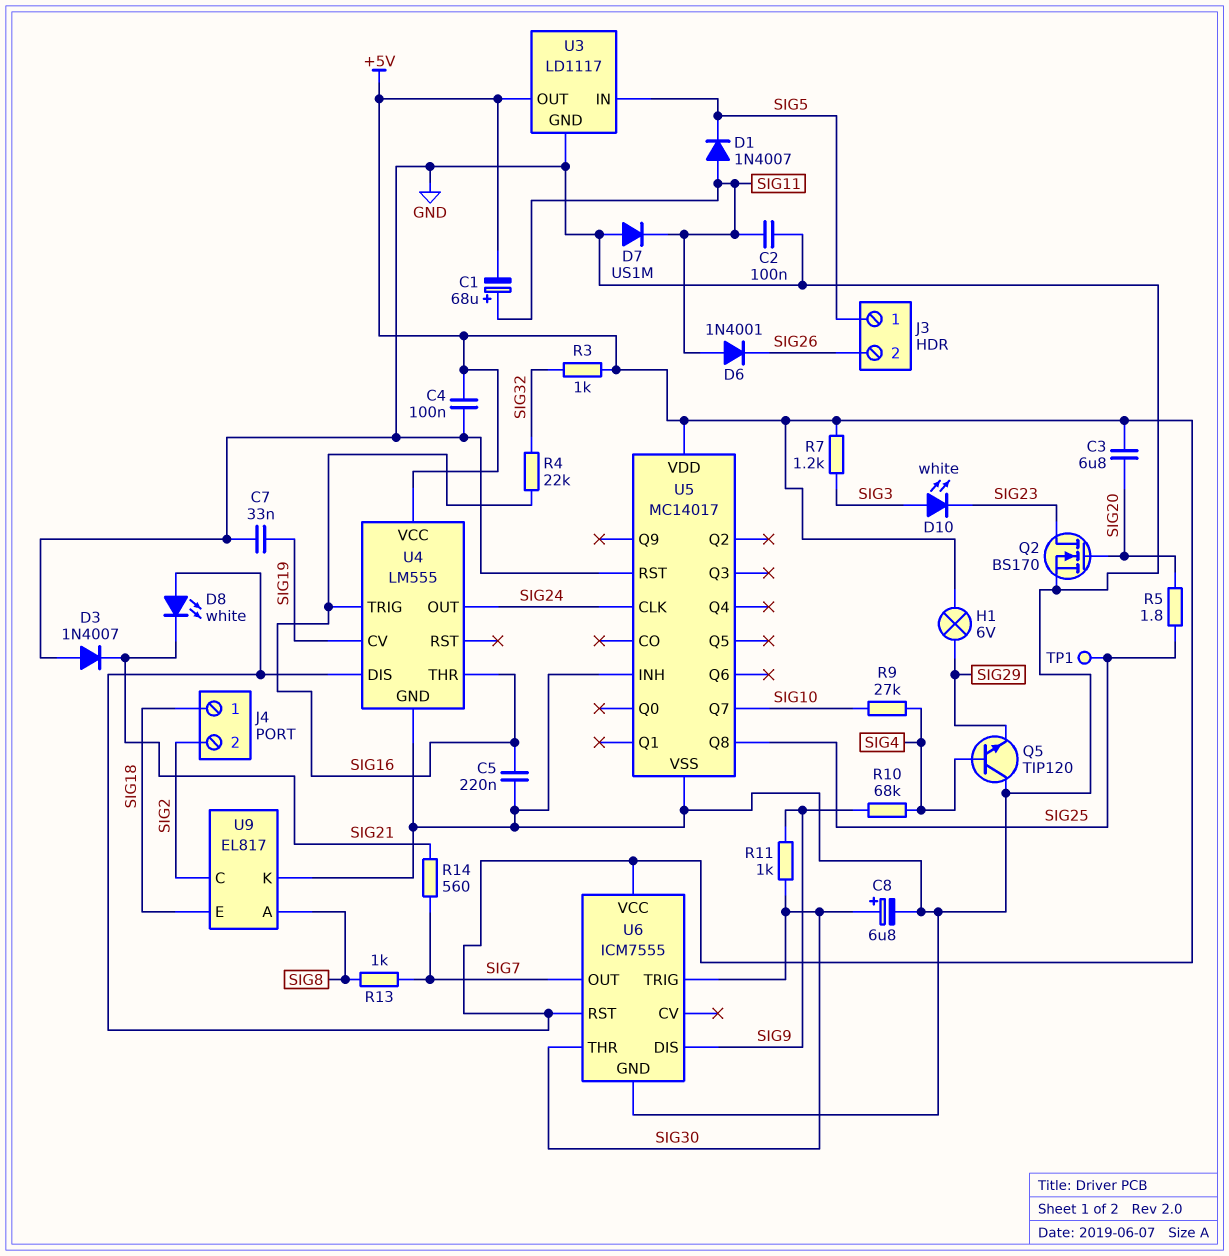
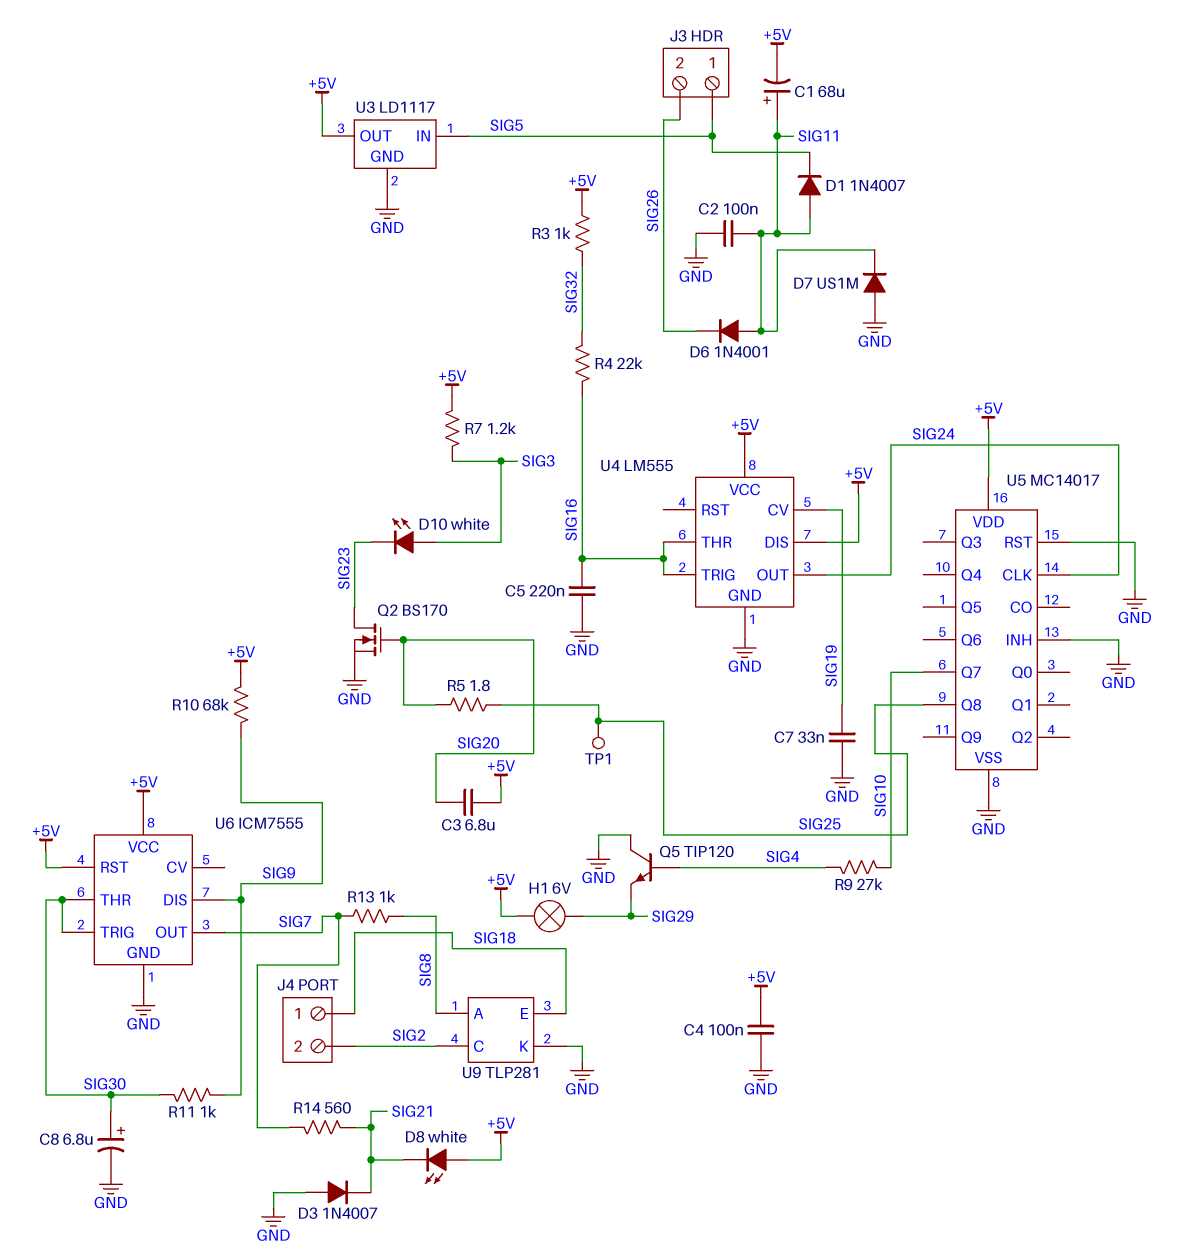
R10: 68k (SIG4, SIG9) -> 68k (+5V, SIG9)
U9: EL817 -> TLP281

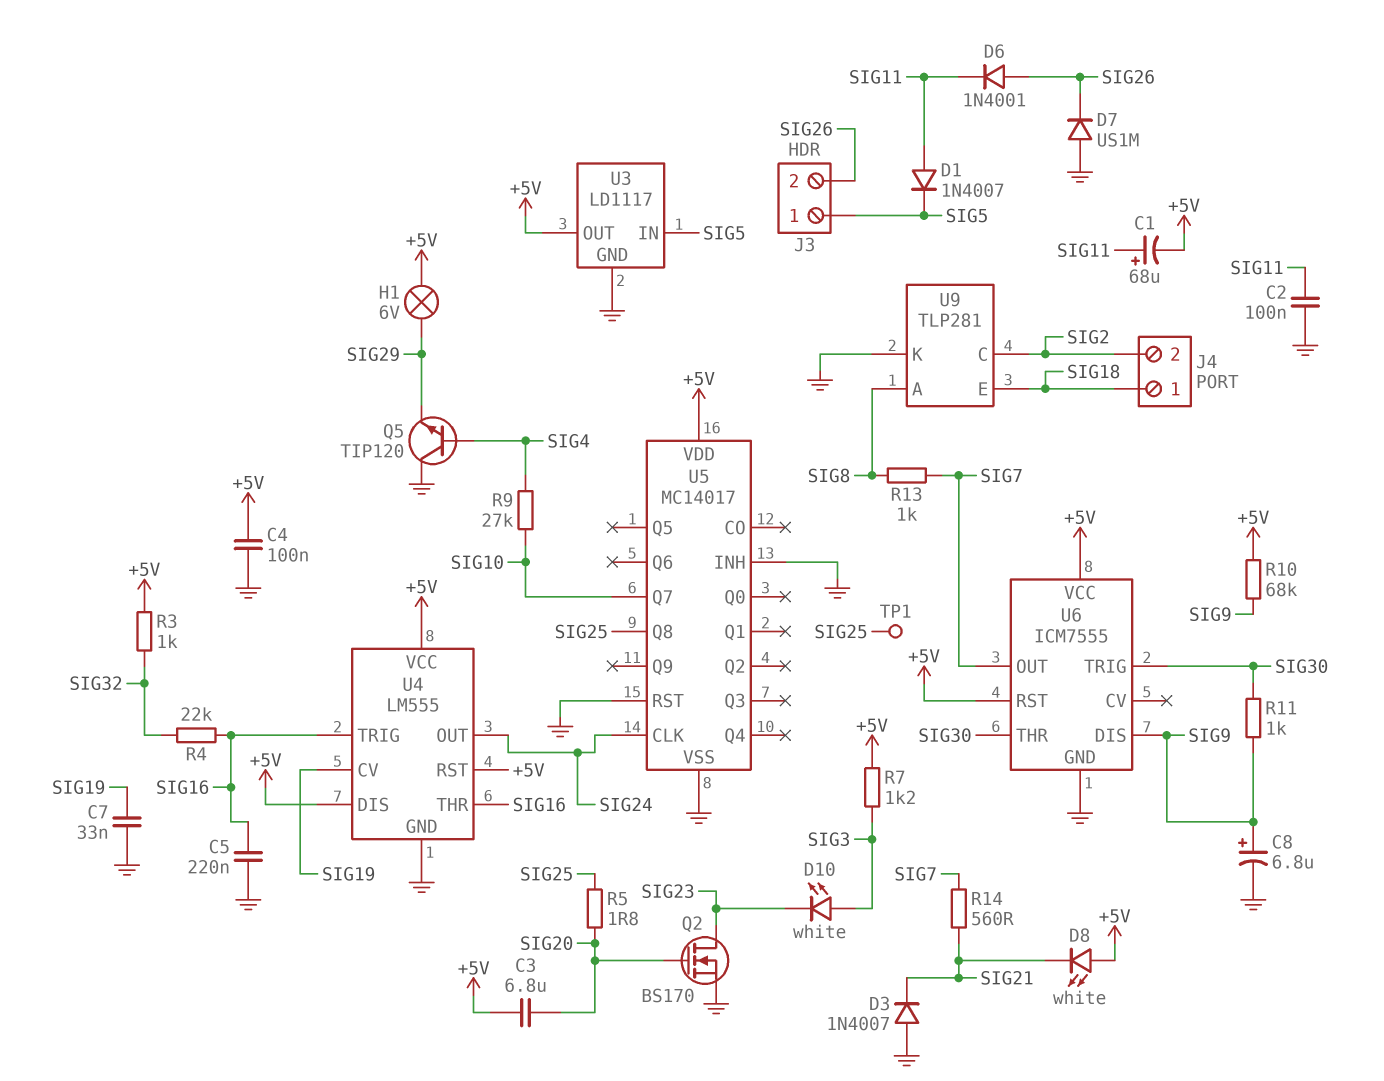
C8: 6.8uF (plus SIG30, minus GND) -> 6.8uF (plus SIG9, minus GND)
D6: diode 1N4001 (A SIG11, K SIG26) -> diode 1N4001 (A SIG26, K SIG11)
D7: diode US1M (A GND, K SIG11) -> diode US1M (A GND, K SIG26)
U4 pin RST: none -> +5V

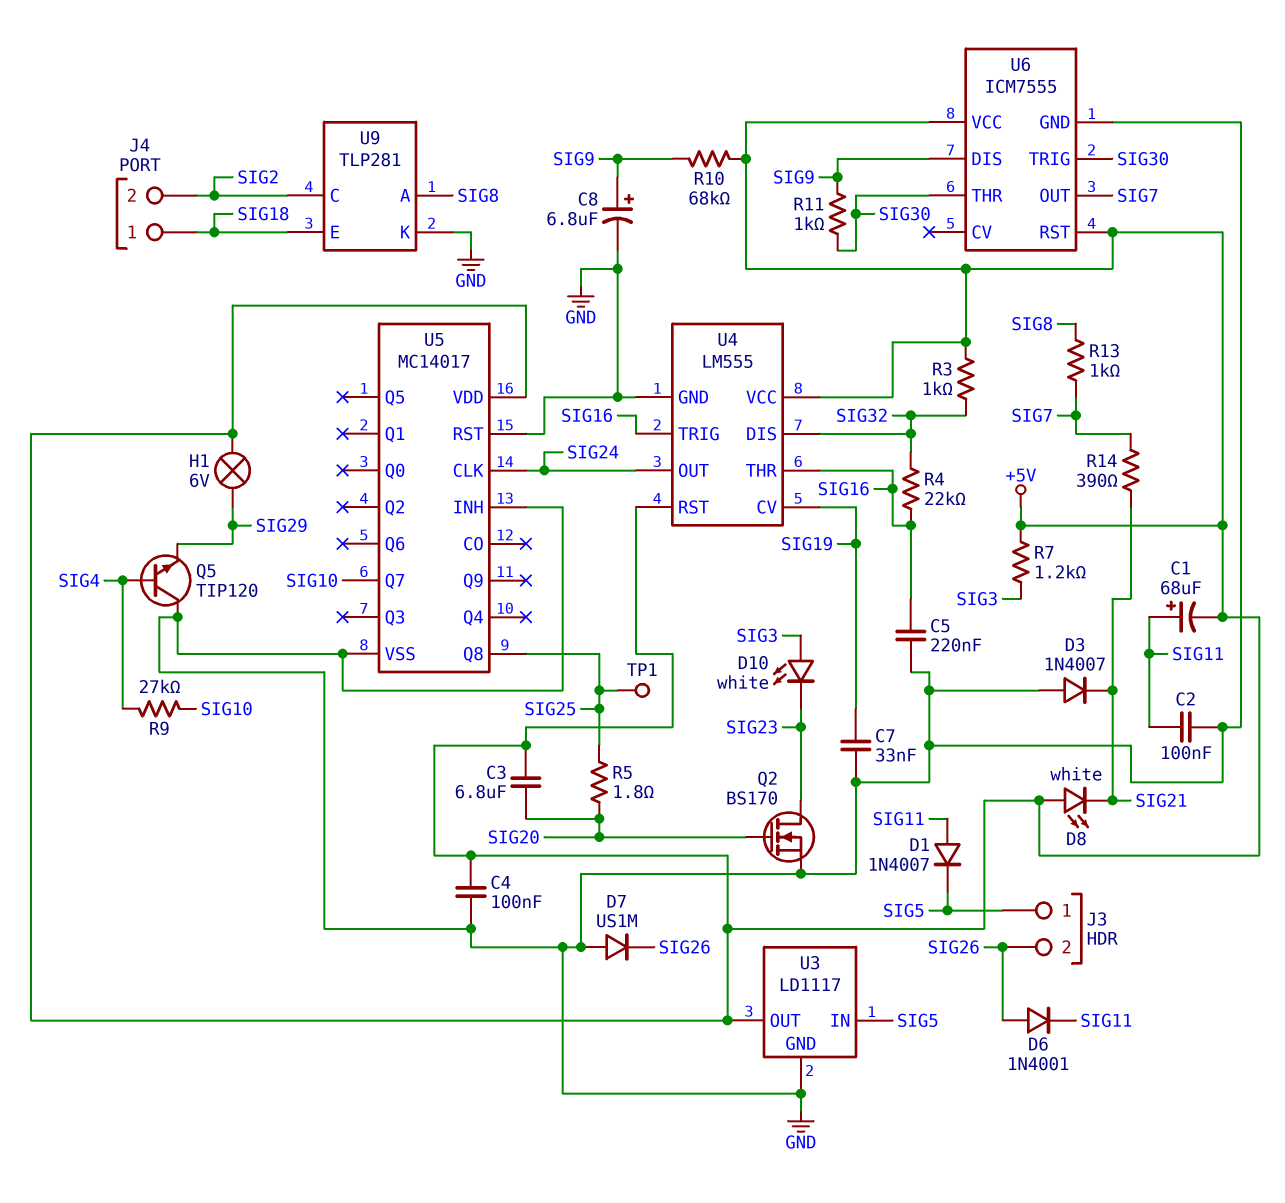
R14: 560 (SIG7, SIG21) -> 390 (SIG7, SIG21)
U4 pin DIS: +5V -> SIG32

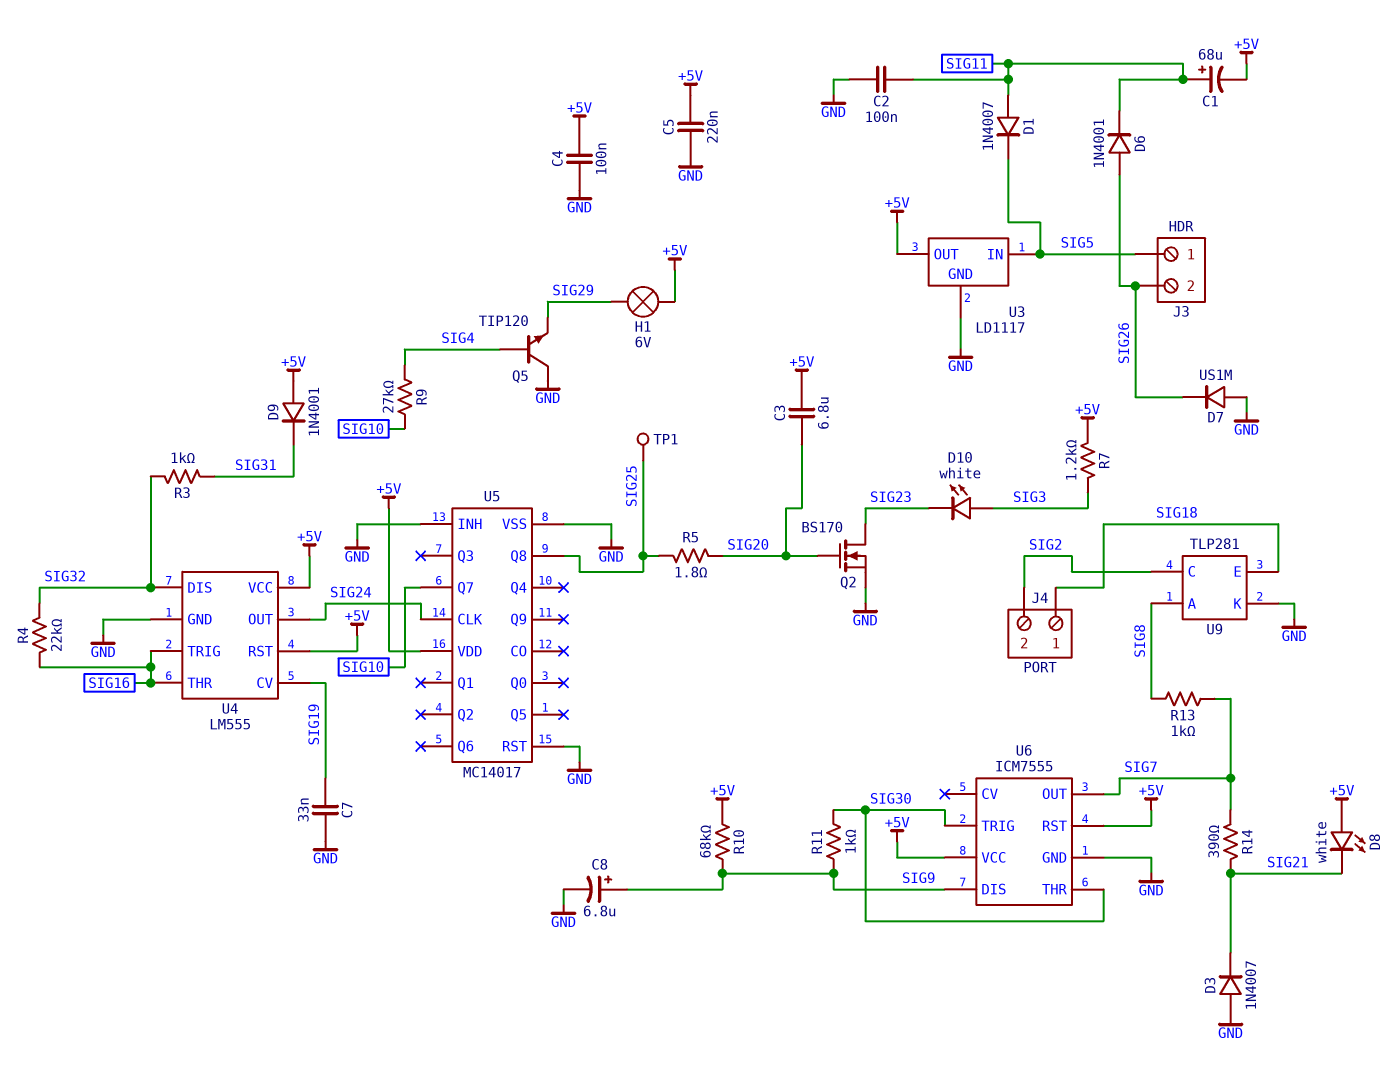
C5: 220nF (GND, SIG16) -> 220nF (+5V, GND)
D9: none -> diode 1N4001 (A +5V, K SIG31)
R3: 1k (+5V, SIG32) -> 1k (SIG31, SIG32)

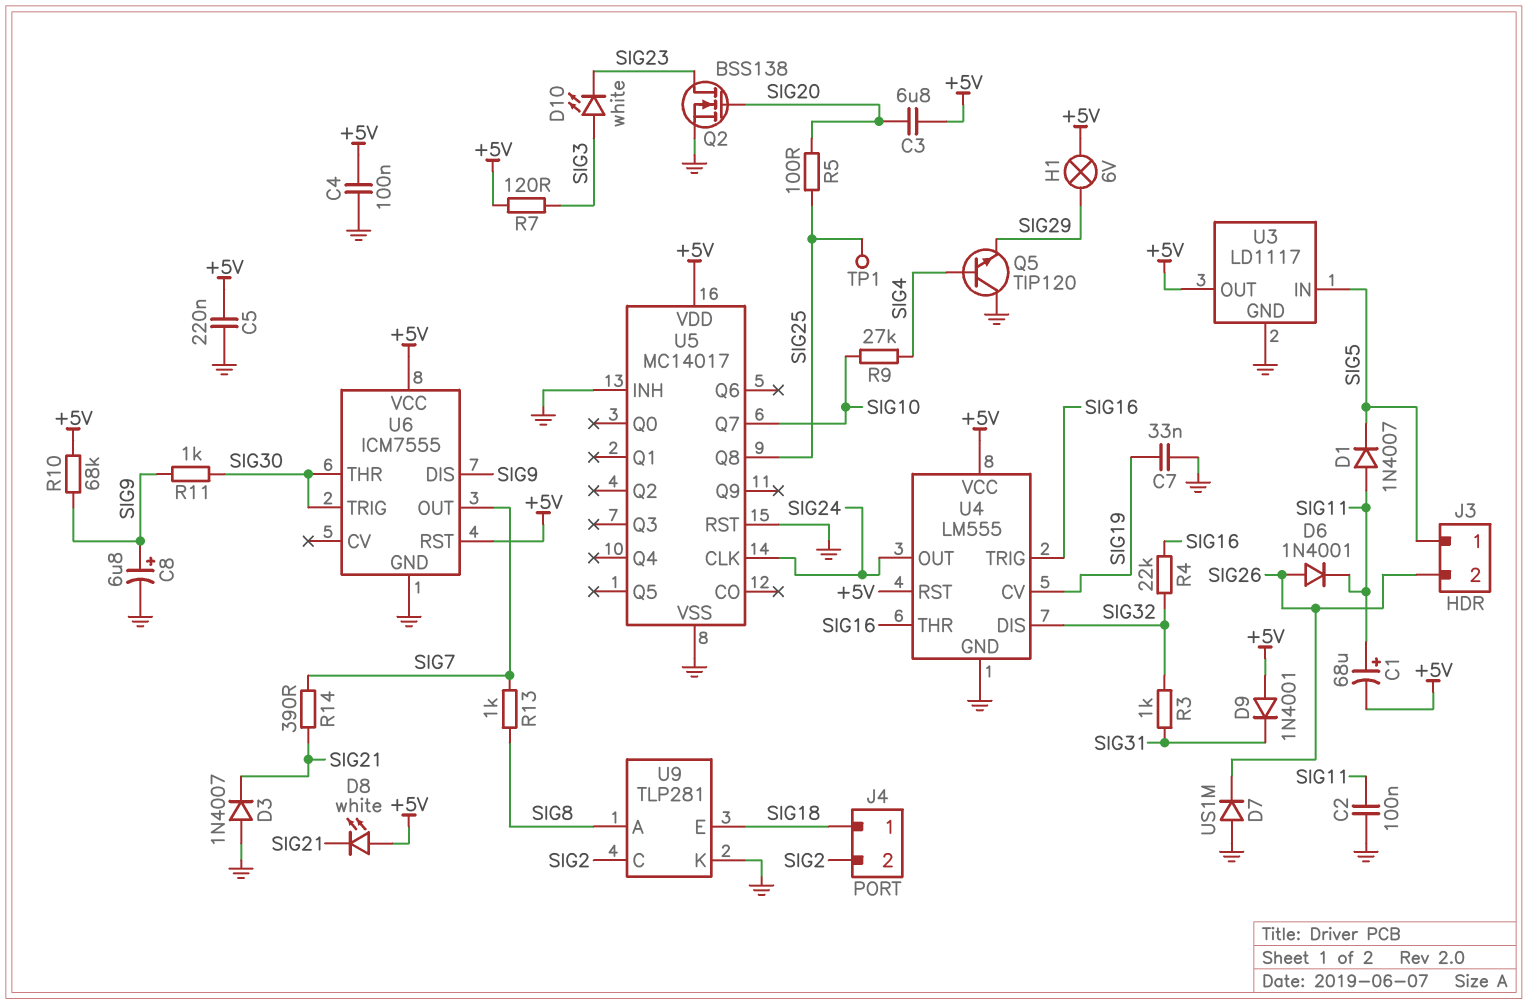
Q2: NMOS BS170 (G SIG20, D SIG23, S GND) -> NMOS BSS138 (G SIG20, D SIG23, S GND)
R5: 1.8 (SIG20, SIG25) -> 100 (SIG20, SIG25)
R7: 1.2k (+5V, SIG3) -> 120 (+5V, SIG3)

